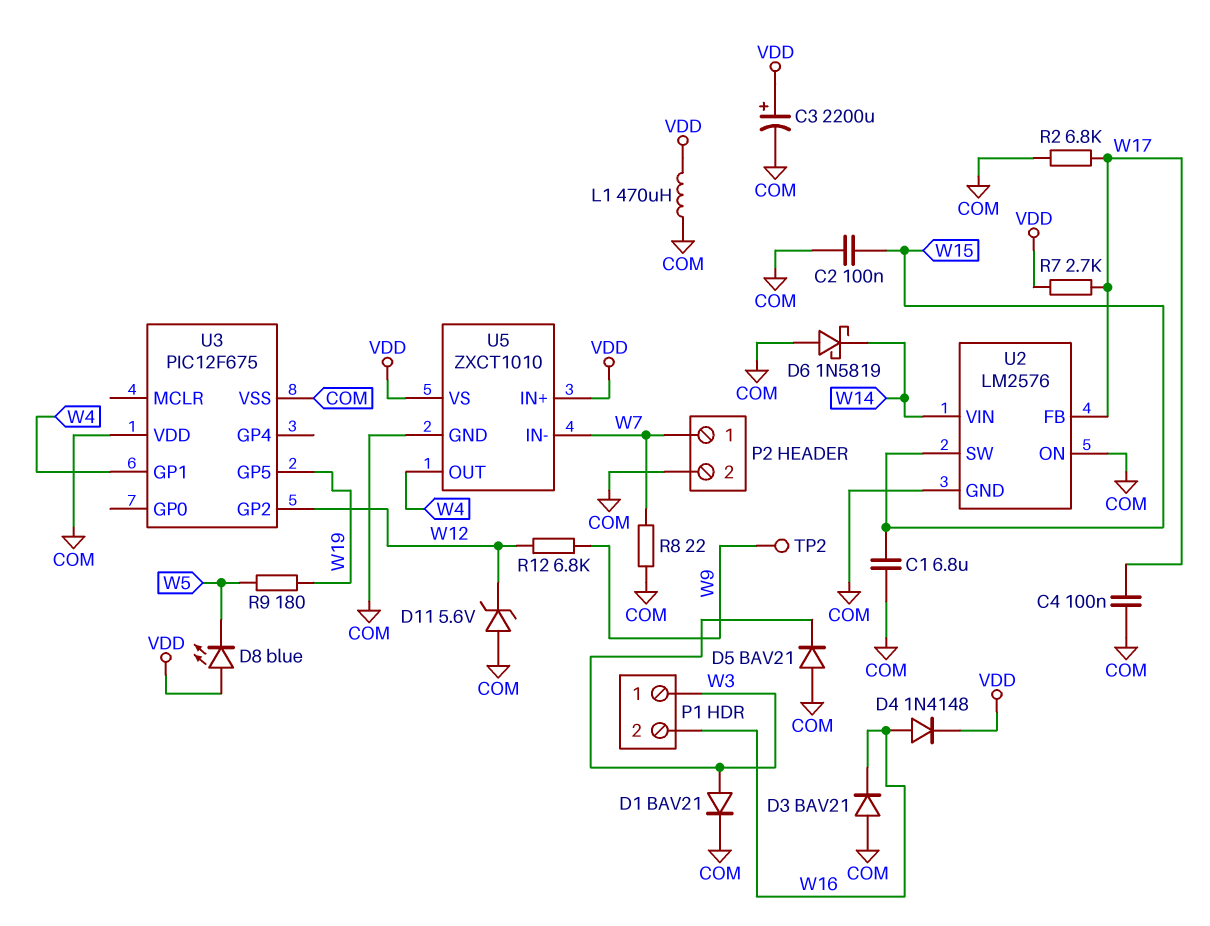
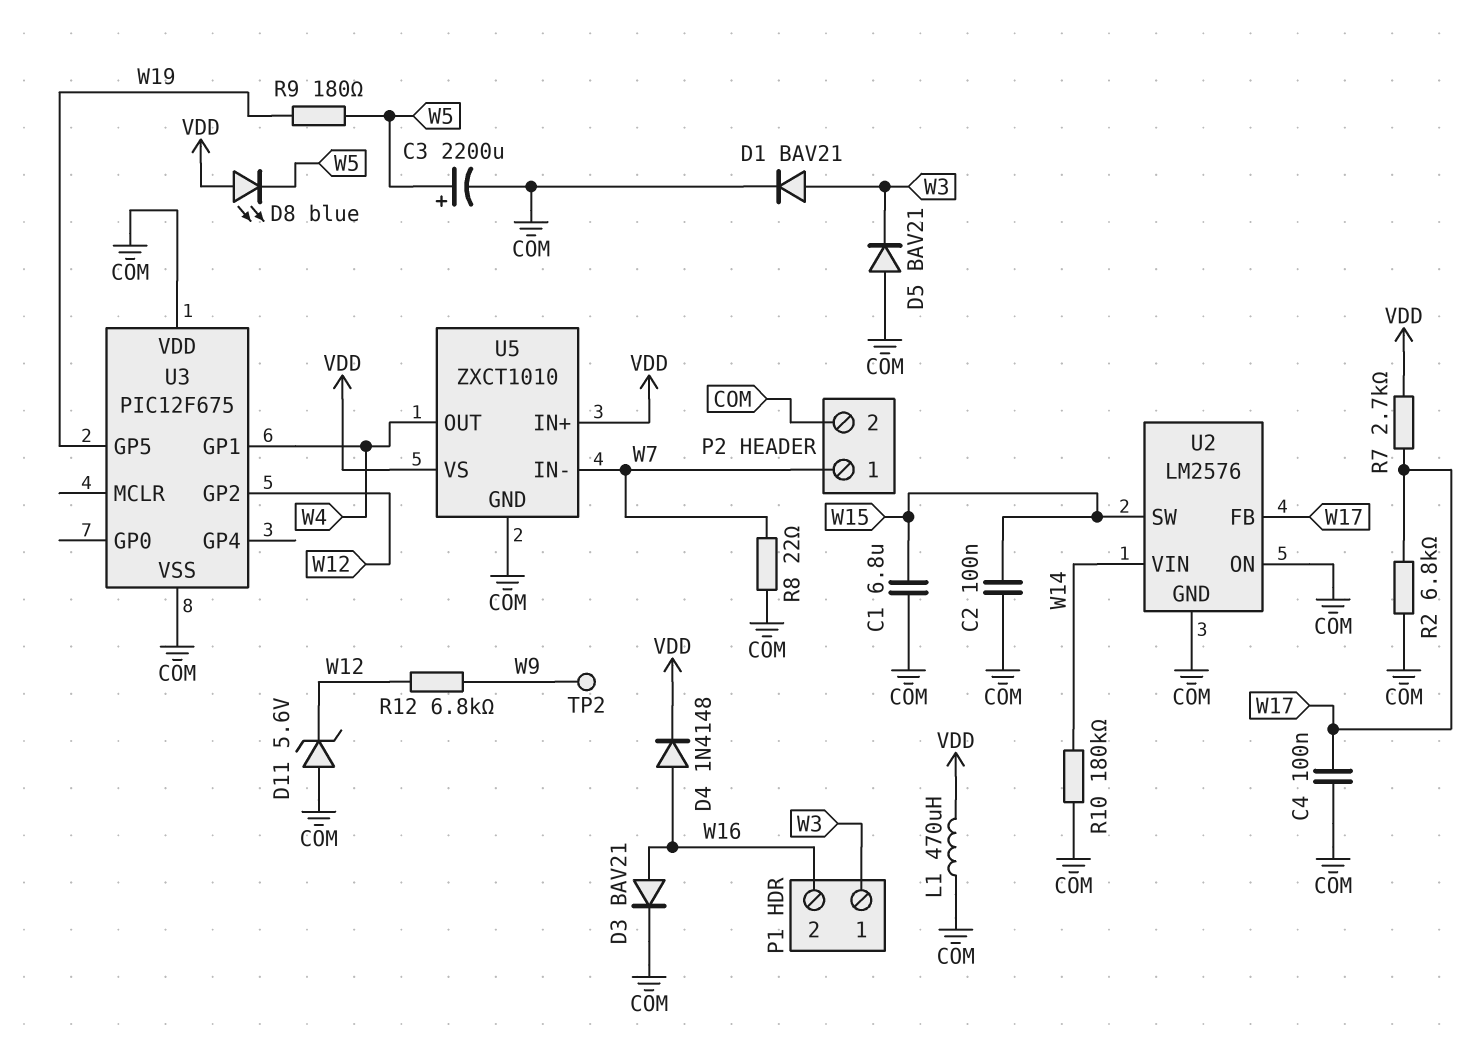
C3: 2200uF (plus VDD, minus COM) -> 2200uF (plus W5, minus COM)
D3: diode BAV21 (A COM, K W16) -> diode BAV21 (A W16, K COM)
D6: schottky 1N5819 (A COM, K W14) -> none
R10: none -> 180k (COM, W14)

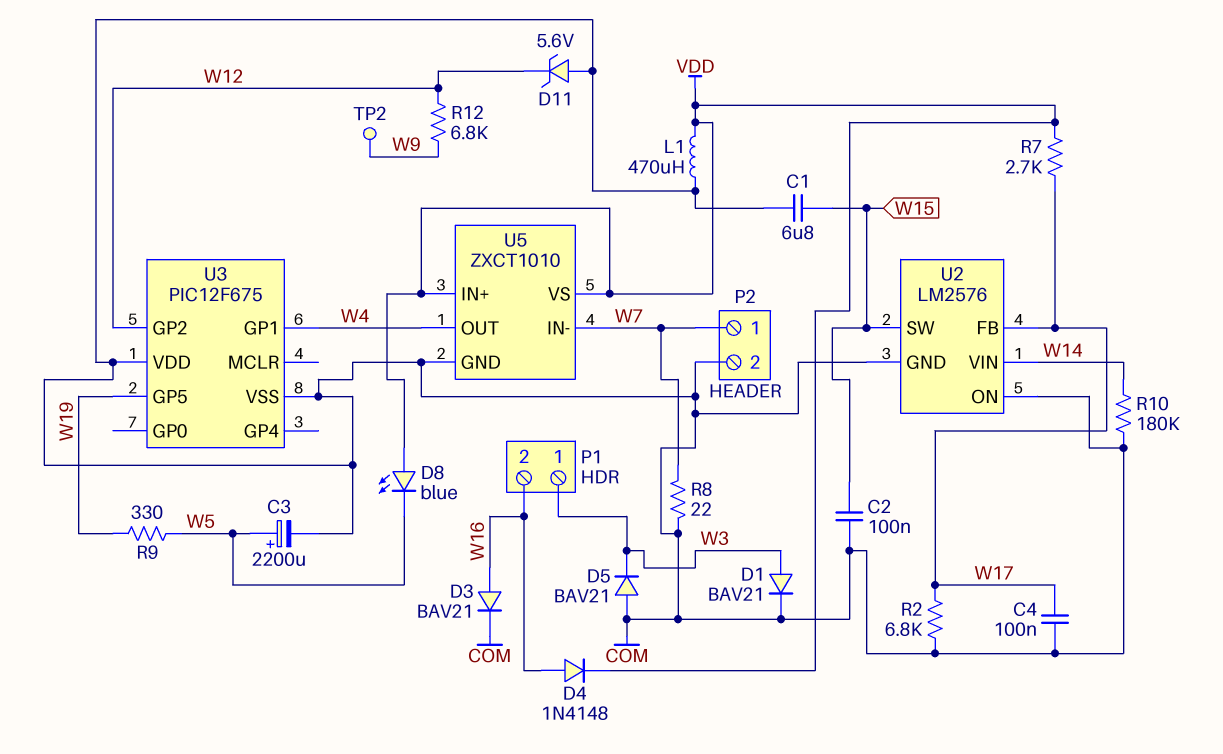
R9: 180 (W5, W19) -> 330 (W5, W19)

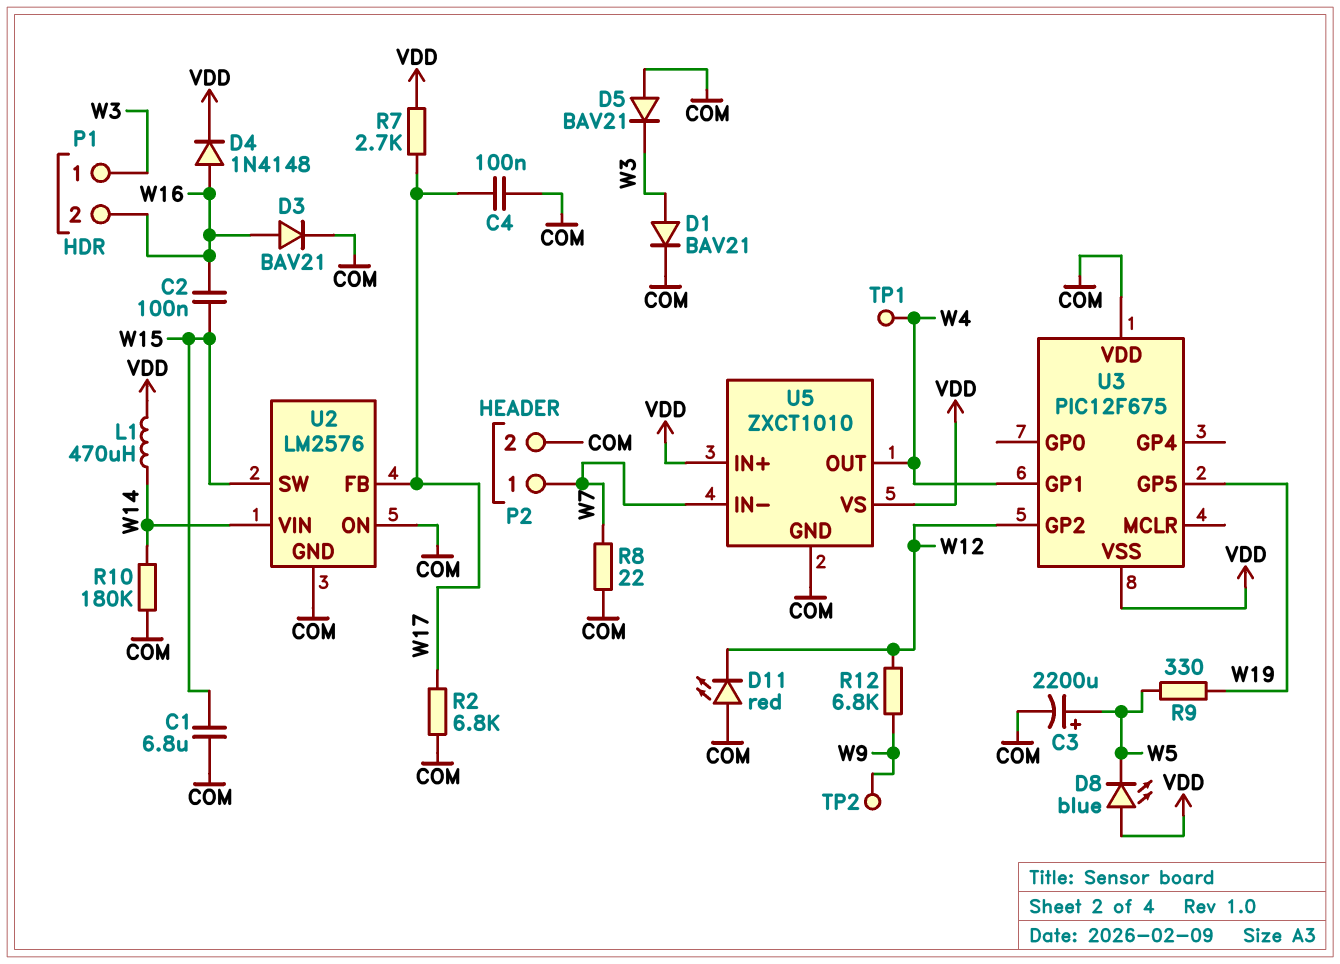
C2: 100nF (COM, W15) -> 100nF (W15, W16)
D11: zener 5.6V (A COM, K W12) -> LED red (A COM, K W12)
L1: 470uH (COM, VDD) -> 470uH (VDD, W14)
TP1: none -> test point (W4)
U3 pin VSS: COM -> VDD

